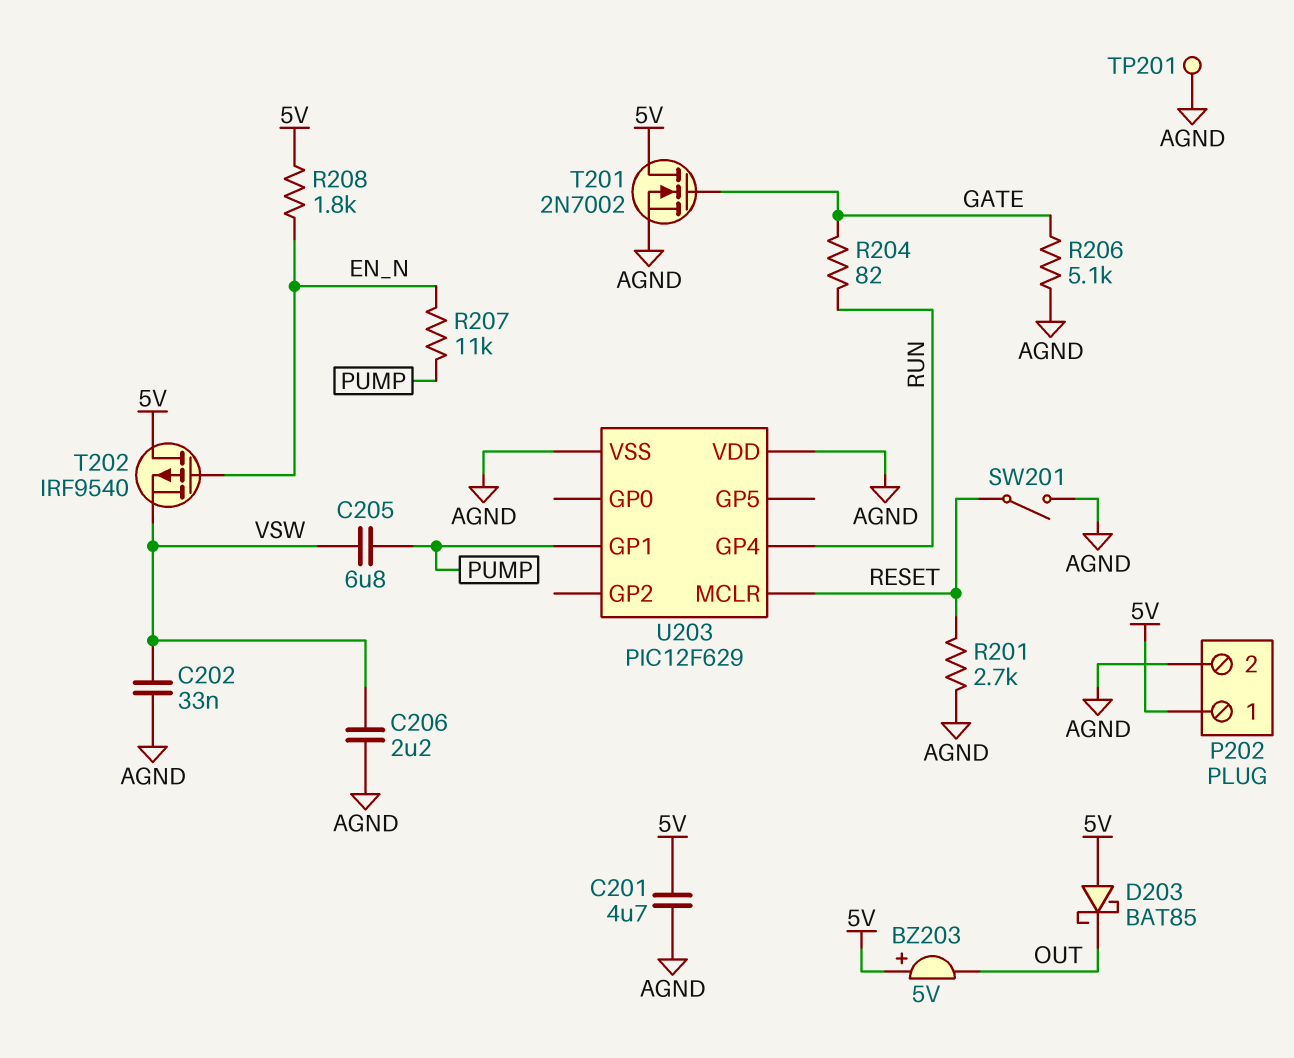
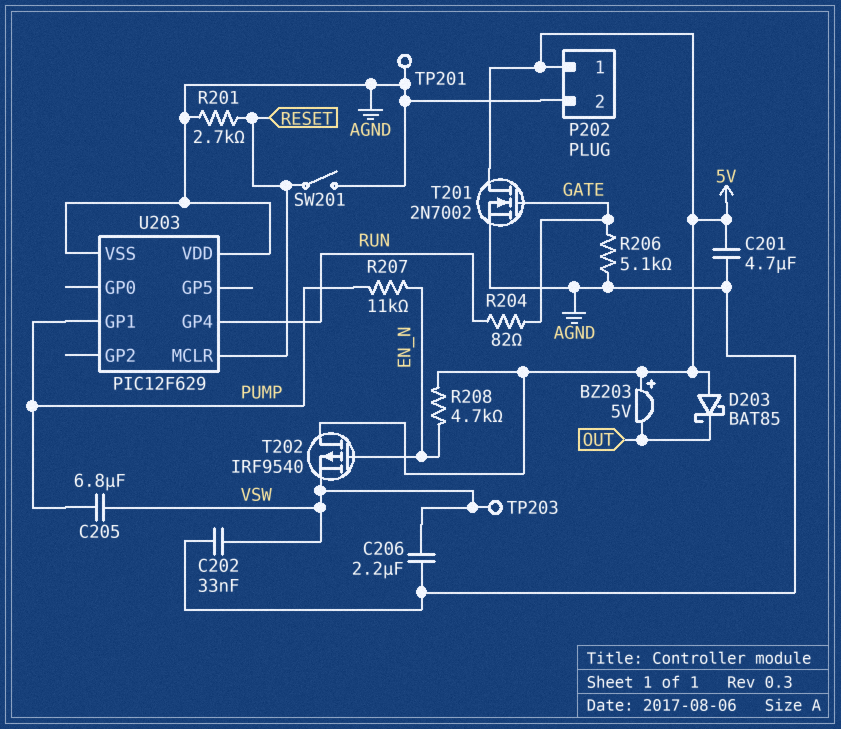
R208: 1.8k (5V, EN_N) -> 4.7k (5V, EN_N)
TP203: none -> test point (VSW)

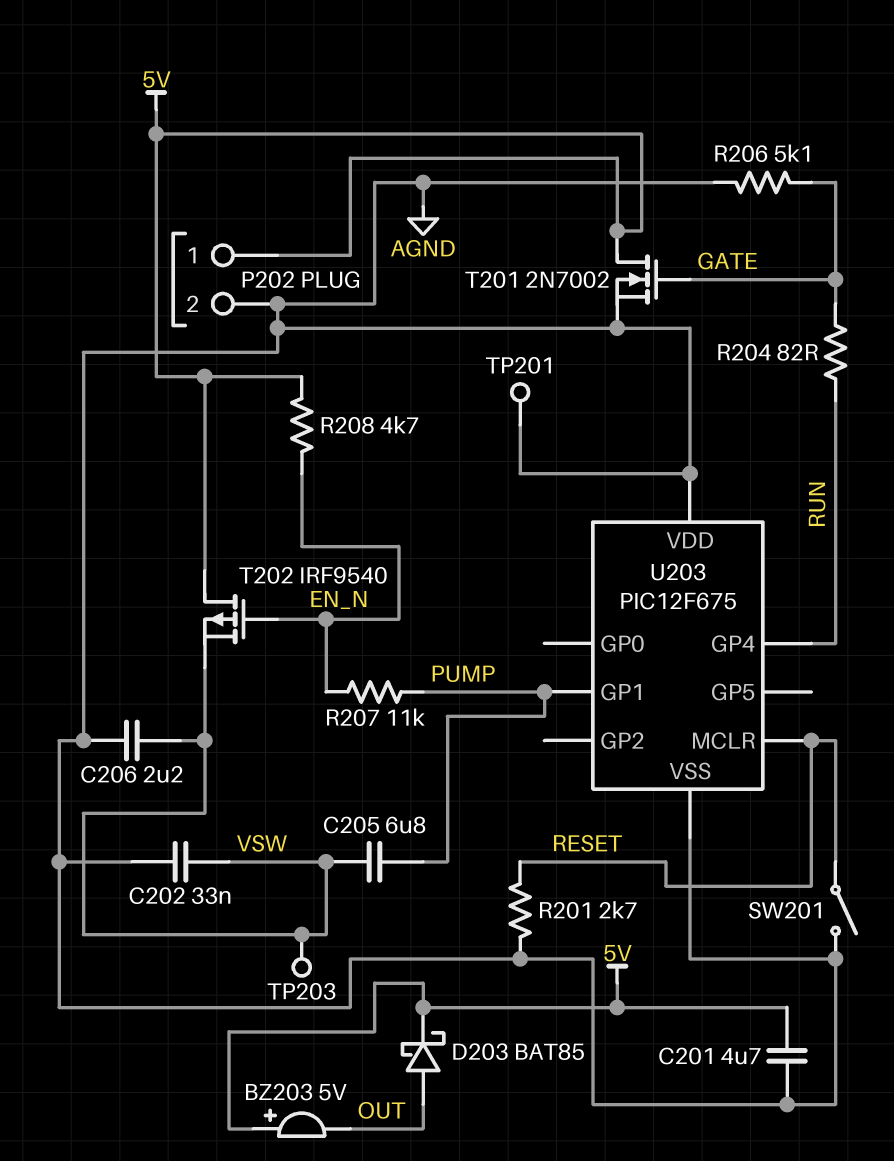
D203: schottky BAT85 (A 5V, K OUT) -> schottky BAT85 (A OUT, K 5V)
U203: PIC12F629 -> PIC12F675

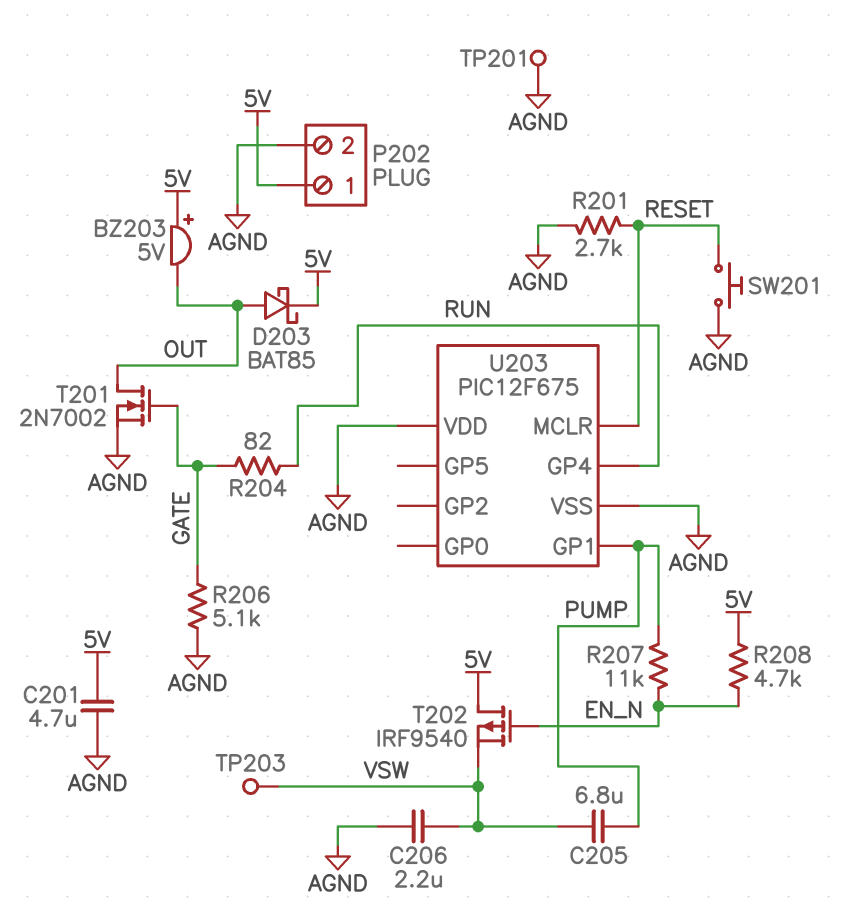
C202: 33nF (AGND, VSW) -> none
SW201: switch (AGND, RESET) -> button (AGND, RESET)
T201: NMOS 2N7002 (G GATE, D 5V, S AGND) -> NMOS 2N7002 (G GATE, D OUT, S AGND)

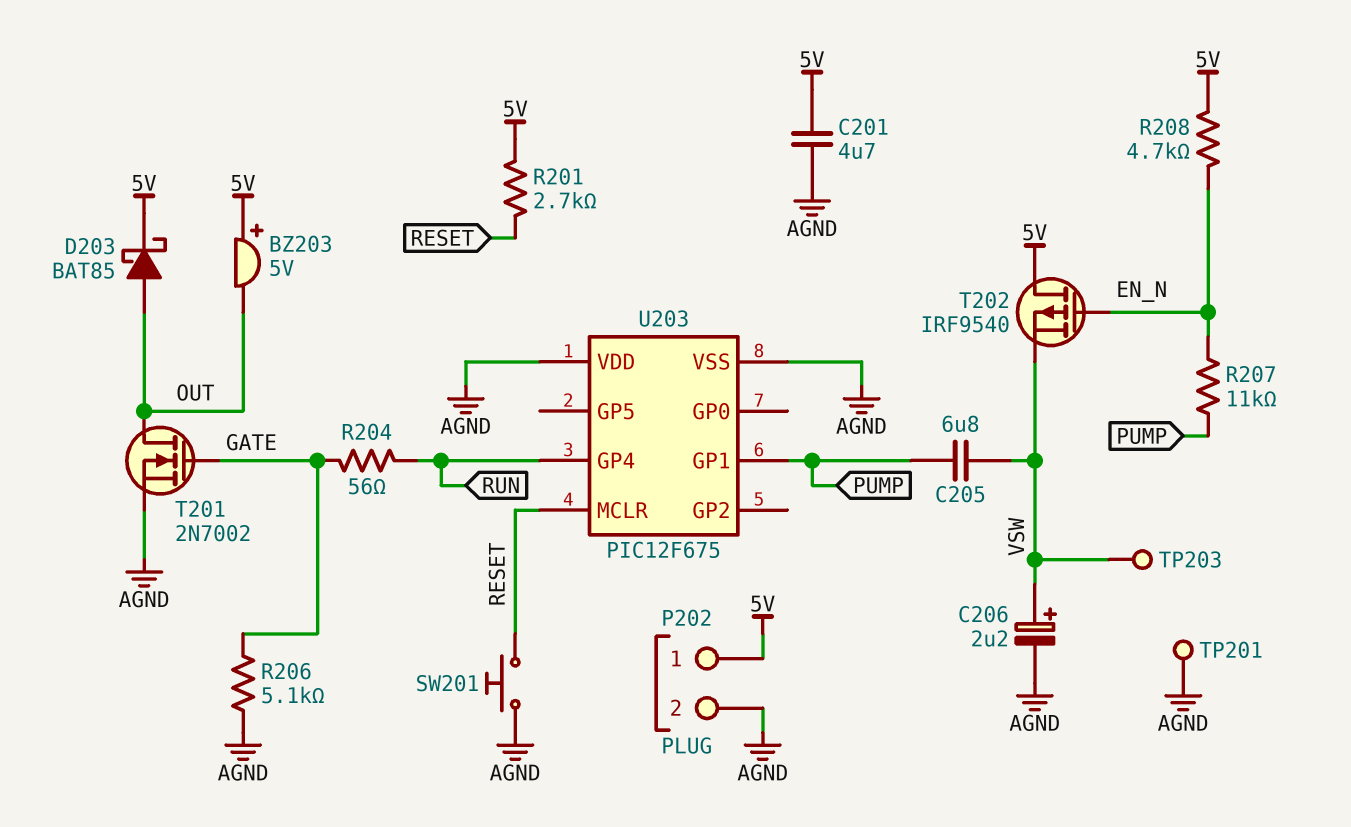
C206: 2.2uF (AGND, VSW) -> 2.2uF (plus VSW, minus AGND)
R201: 2.7k (AGND, RESET) -> 2.7k (5V, RESET)
R204: 82 (GATE, RUN) -> 56 (GATE, RUN)

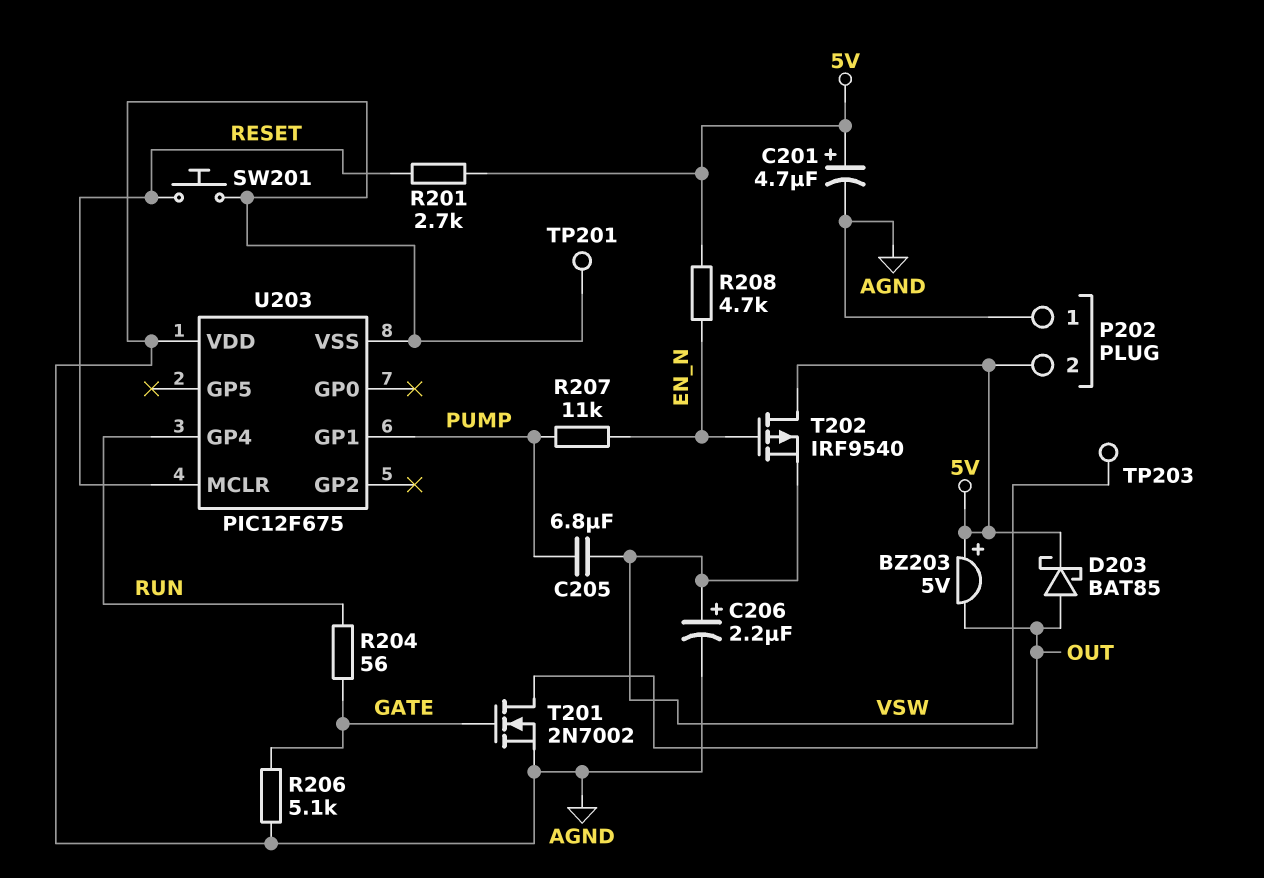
C201: 4.7uF (5V, AGND) -> 4.7uF (plus 5V, minus AGND)
P202 pin 1: 5V -> AGND
P202 pin 2: AGND -> 5V

